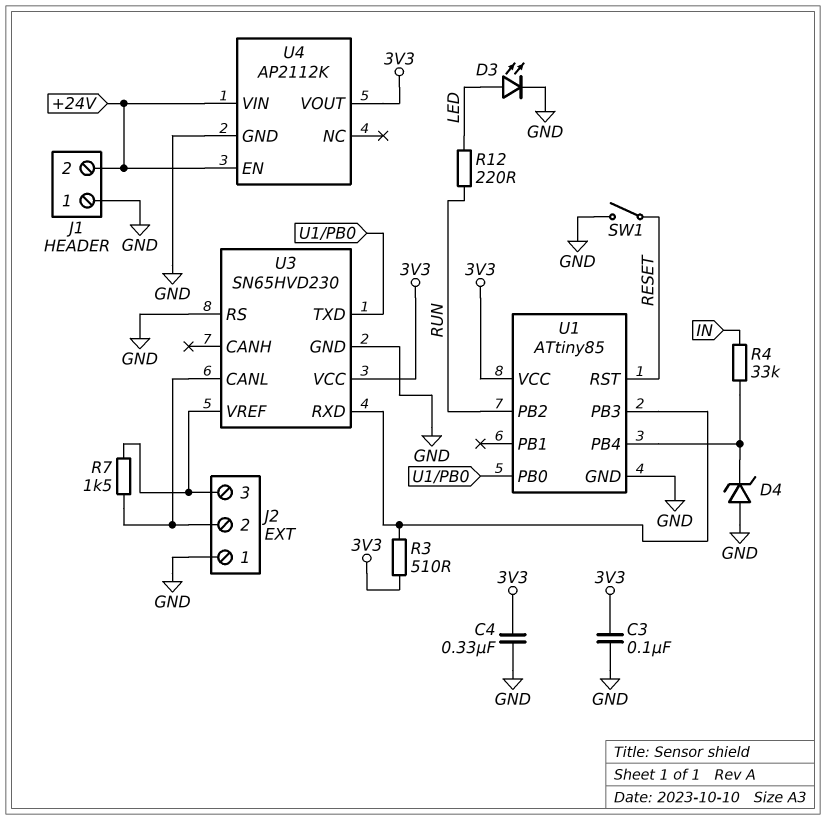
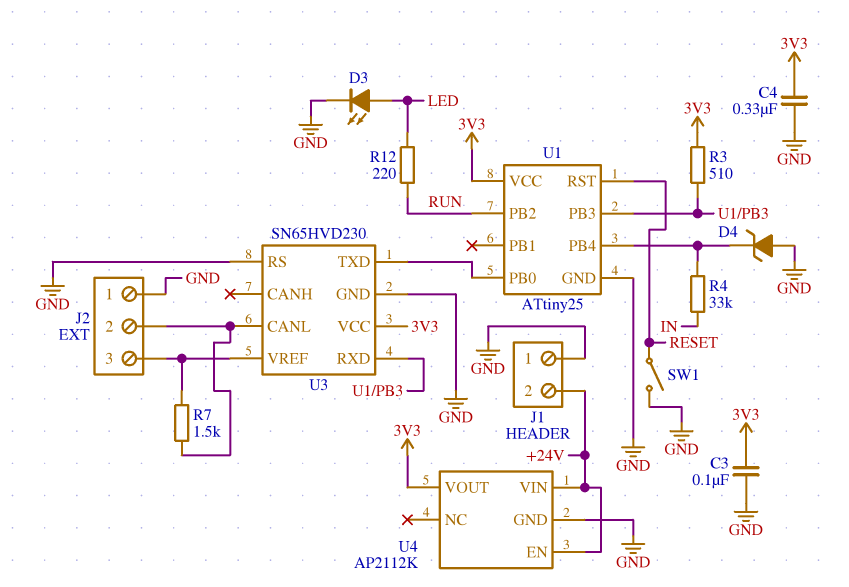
U1: ATtiny85 -> ATtiny25

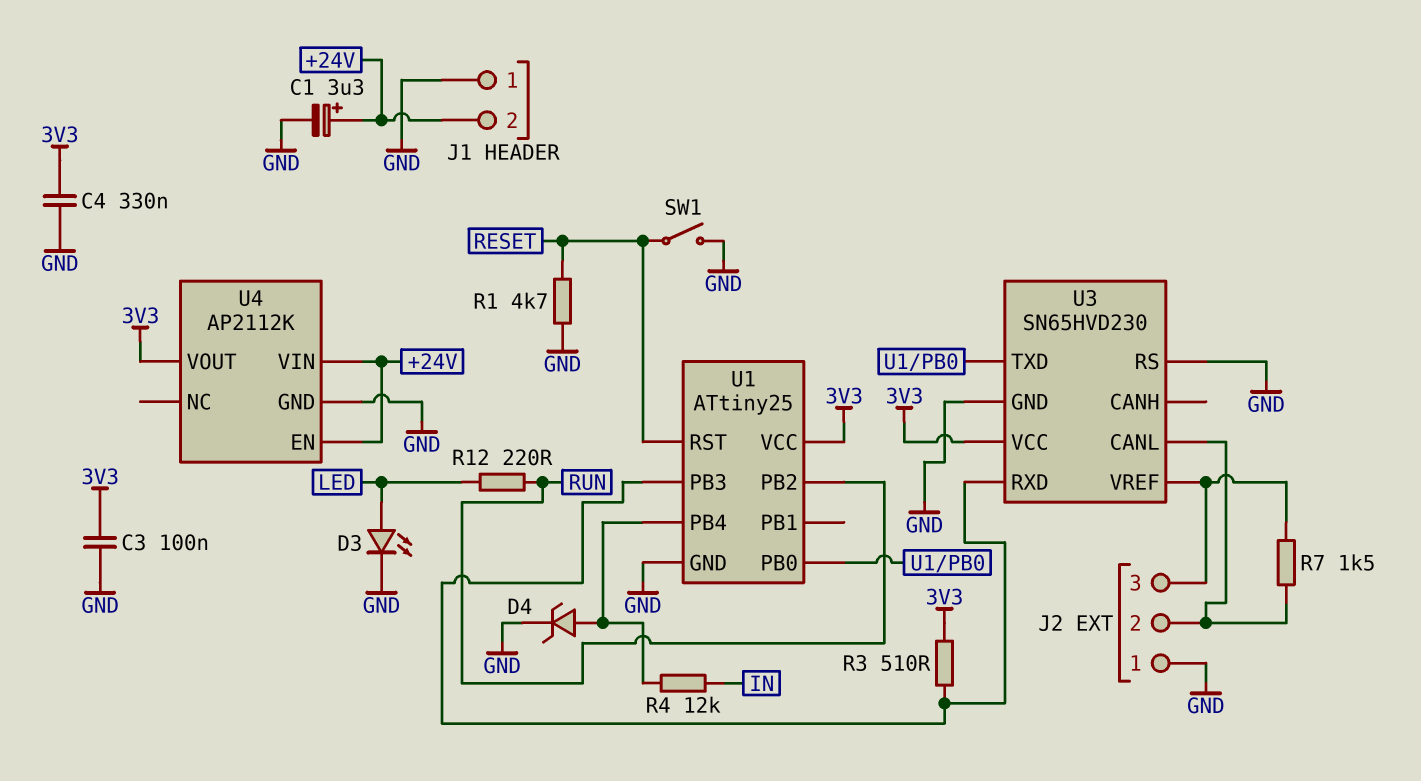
C1: none -> 3.3uF (plus +24V, minus GND)
D4: zener (A GND, K U1/PB4) -> zener (A U1/PB4, K GND)
R1: none -> 4.7k (GND, RESET)
R4: 33k (IN, U1/PB4) -> 12k (IN, U1/PB4)

